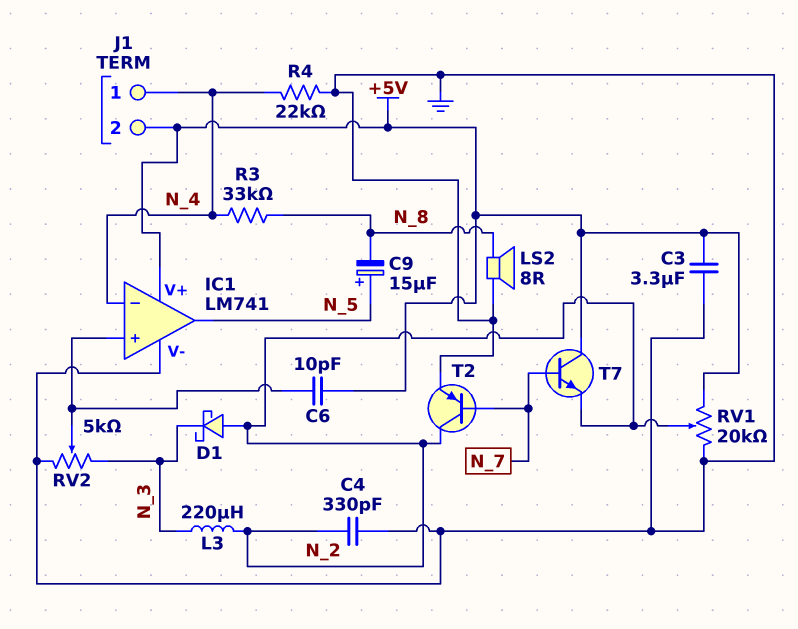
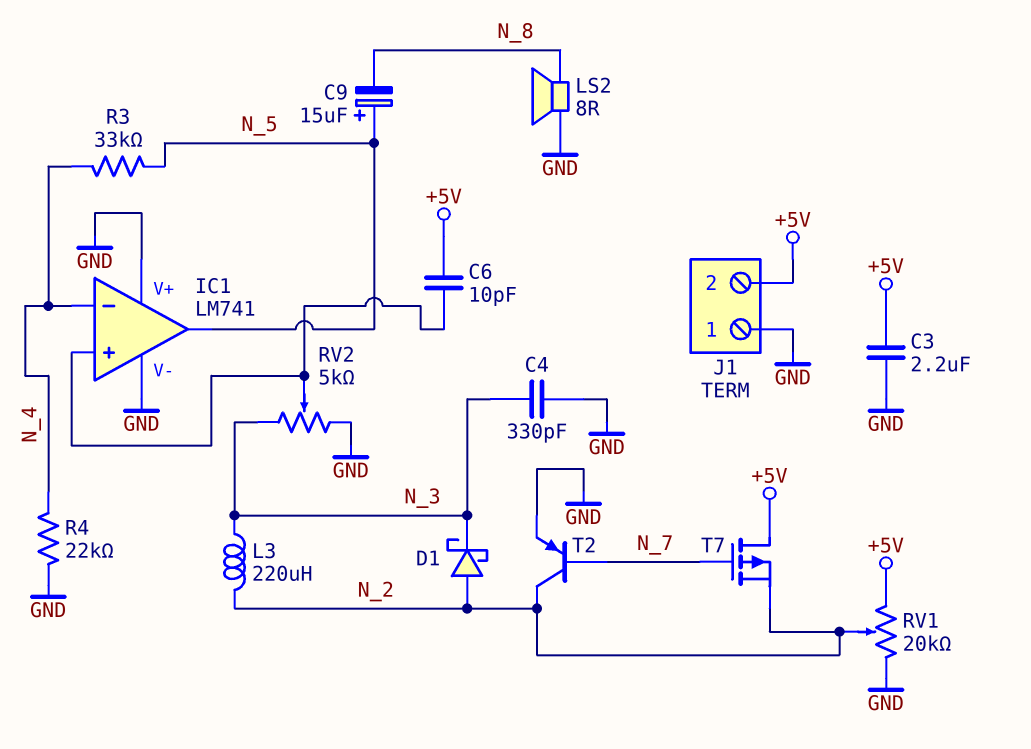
C3: 3.3uF (+5V, GND) -> 2.2uF (+5V, GND)
C4: 330pF (GND, N_2) -> 330pF (GND, N_3)
IC1 pin V+: +5V -> GND
J1 pin 1: N_4 -> GND
R3: 33k (N_4, N_8) -> 33k (N_4, N_5)
T7: NPN (B N_7, C +5V, E N_2) -> PMOS (G N_7, D +5V, S N_2)

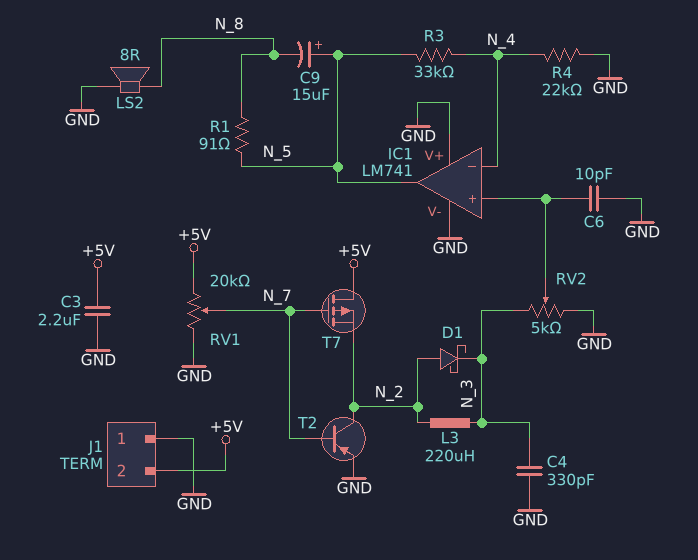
C6: 10pF (+5V, IC1/in+) -> 10pF (GND, IC1/in+)
R1: none -> 91 (N_5, N_8)
RV1: 20k (+5V, GND, wiper N_2) -> 20k (+5V, GND, wiper N_7)

